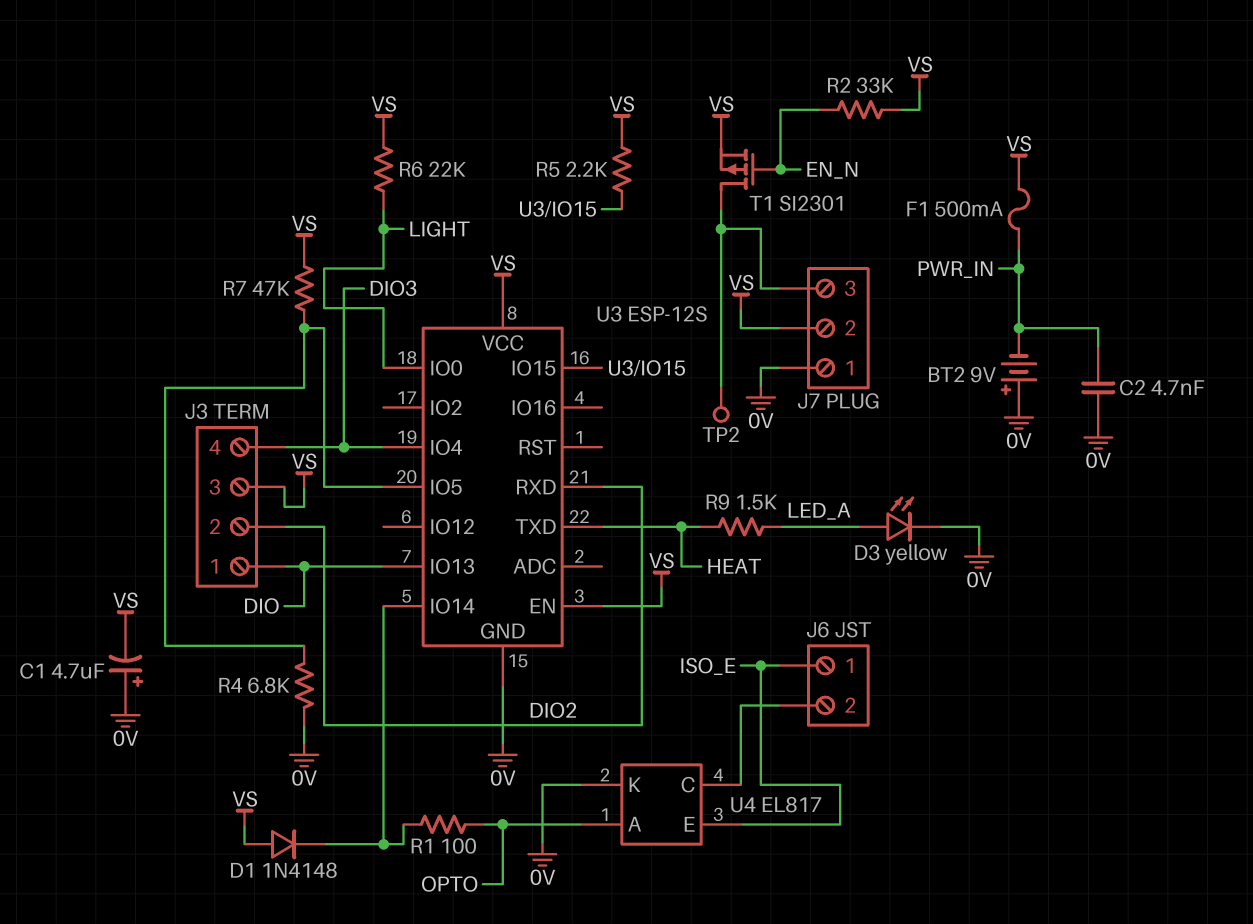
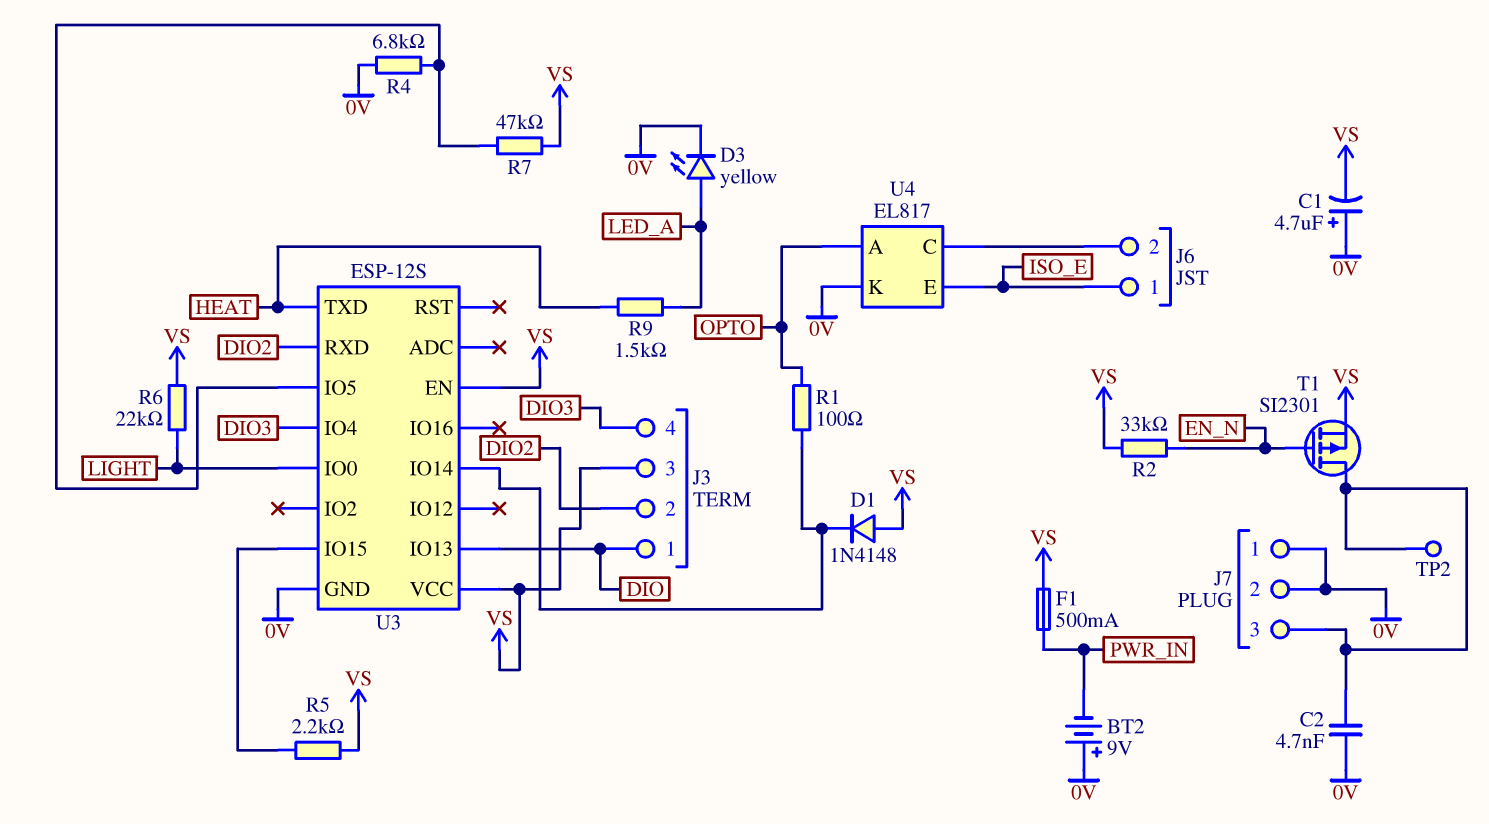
C2: 4.7nF (0V, PWR_IN) -> 4.7nF (0V, J7/3)
J7 pin 2: VS -> 0V

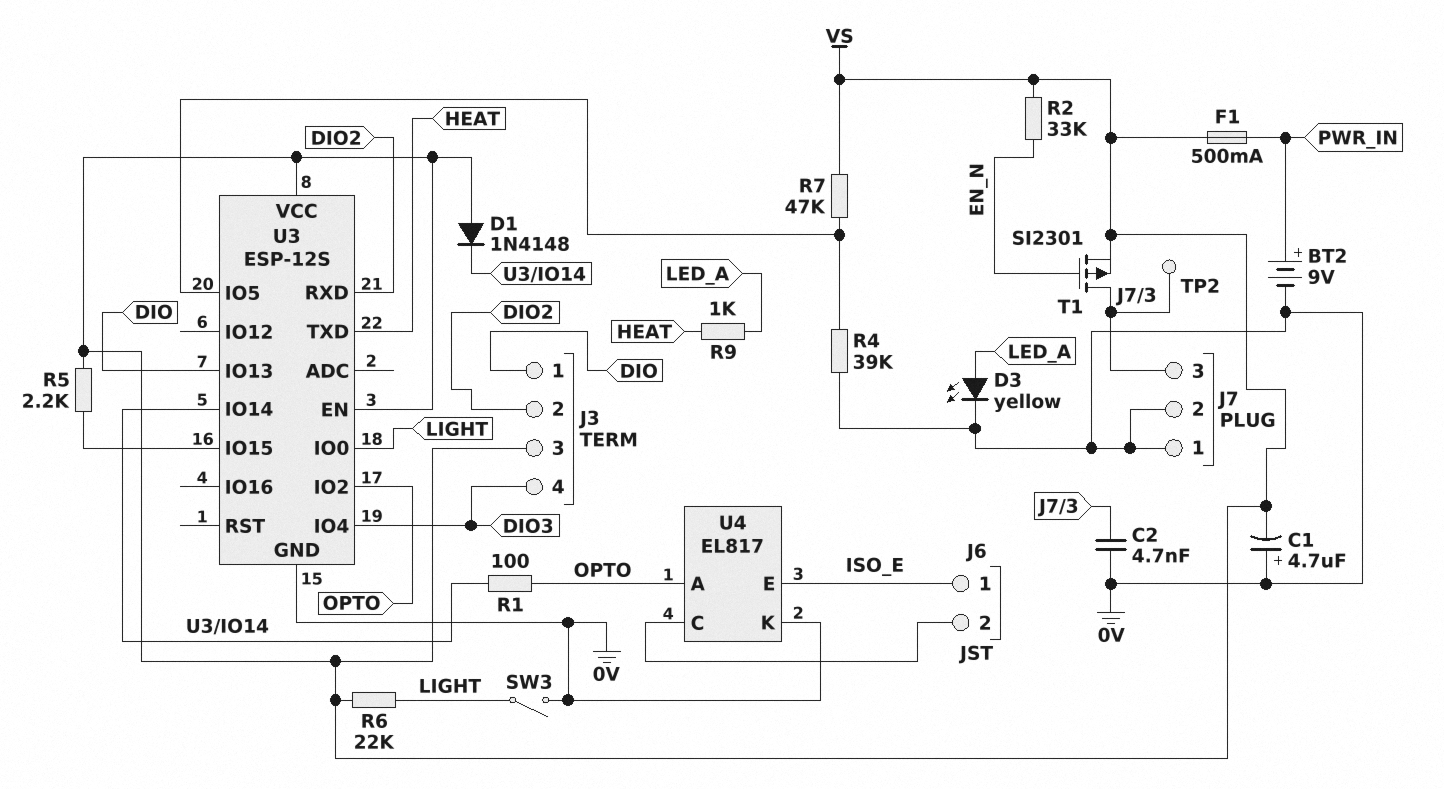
BT2: 9V (plus 0V, minus PWR_IN) -> 9V (plus PWR_IN, minus 0V)
R4: 6.8k (0V, U3/IO5) -> 39k (0V, U3/IO5)
R9: 1.5k (HEAT, LED_A) -> 1k (HEAT, LED_A)
SW3: none -> switch (0V, LIGHT)
U3 pin IO2: none -> OPTO

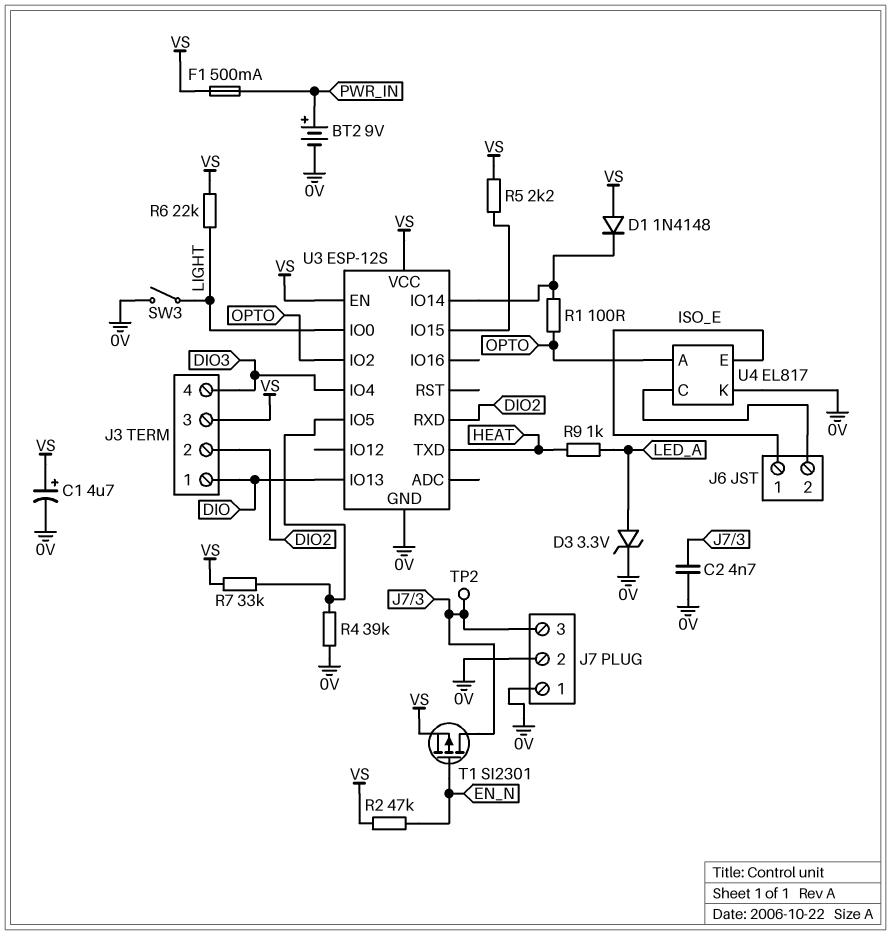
C1: 4.7uF (plus 0V, minus VS) -> 4.7uF (plus VS, minus 0V)
D3: LED yellow (A LED_A, K 0V) -> zener 3.3V (A LED_A, K 0V)
R2: 33k (EN_N, VS) -> 47k (EN_N, VS)
R7: 47k (U3/IO5, VS) -> 33k (U3/IO5, VS)

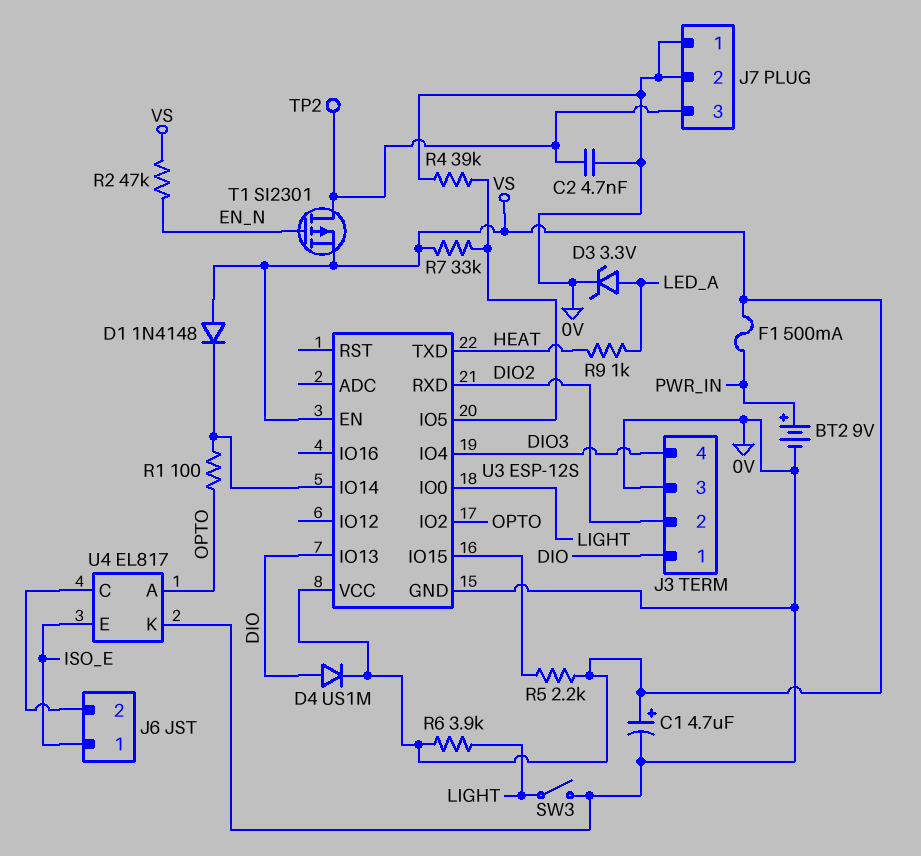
D4: none -> diode US1M (A DIO, K VS)
J3 pin 3: VS -> 0V
R6: 22k (LIGHT, VS) -> 3.9k (LIGHT, VS)

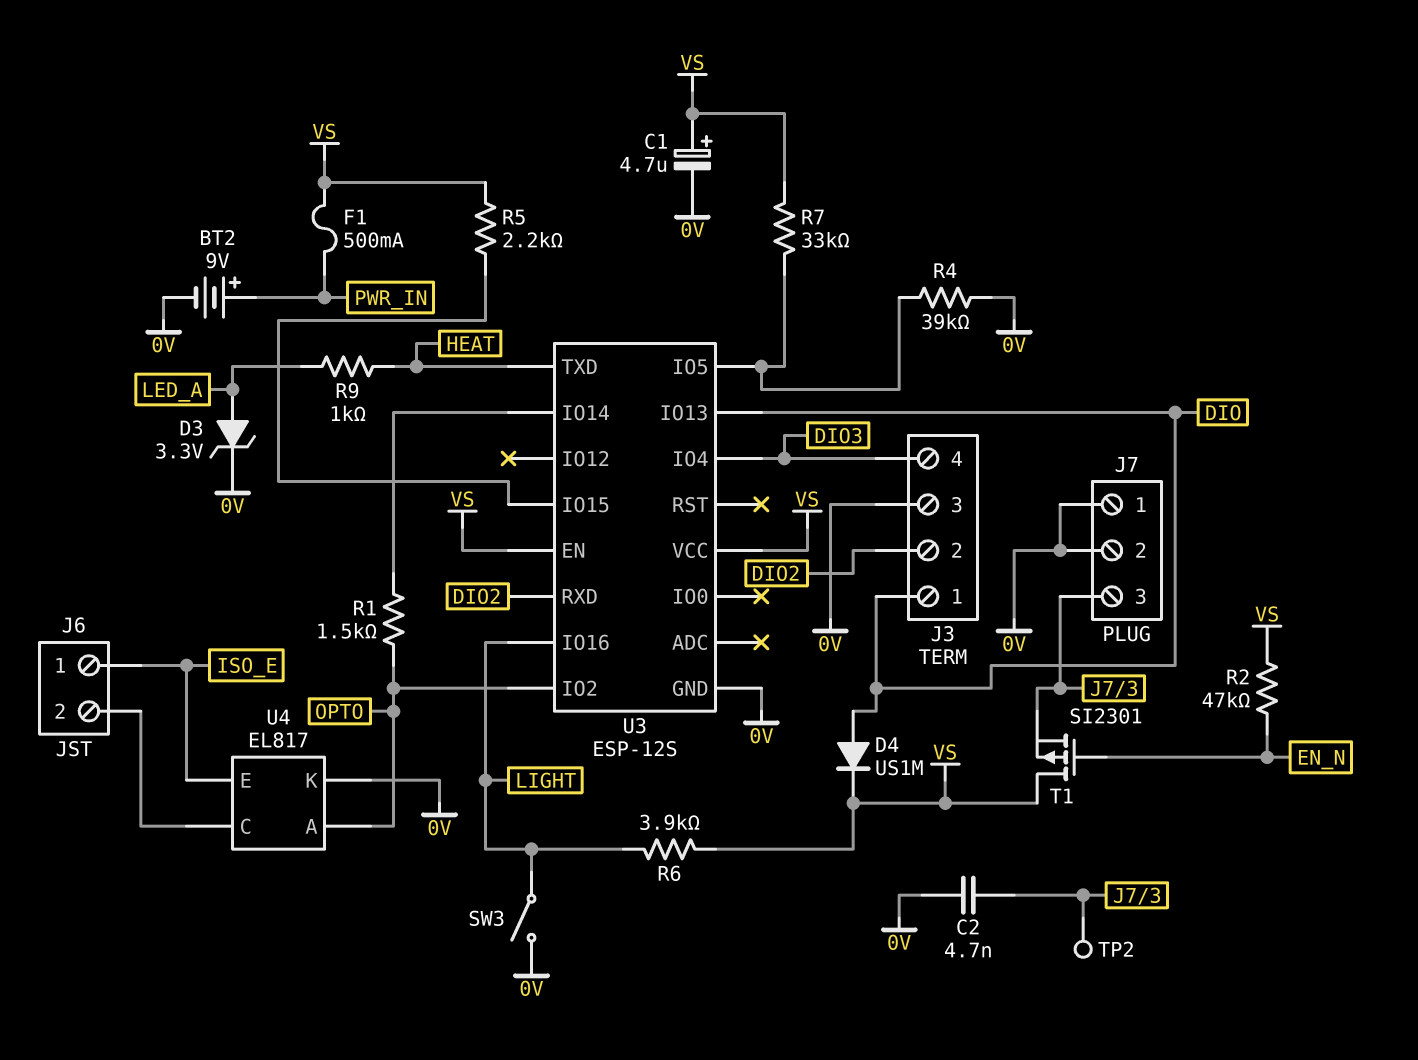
D1: diode 1N4148 (A VS, K U3/IO14) -> none
R1: 100 (OPTO, U3/IO14) -> 1.5k (OPTO, U3/IO14)
T1: PMOS SI2301 (G EN_N, D J7/3, S VS) -> PMOS SI2301 (G EN_N, D VS, S J7/3)
U3 pin IO0: LIGHT -> none
U3 pin IO16: none -> LIGHT

